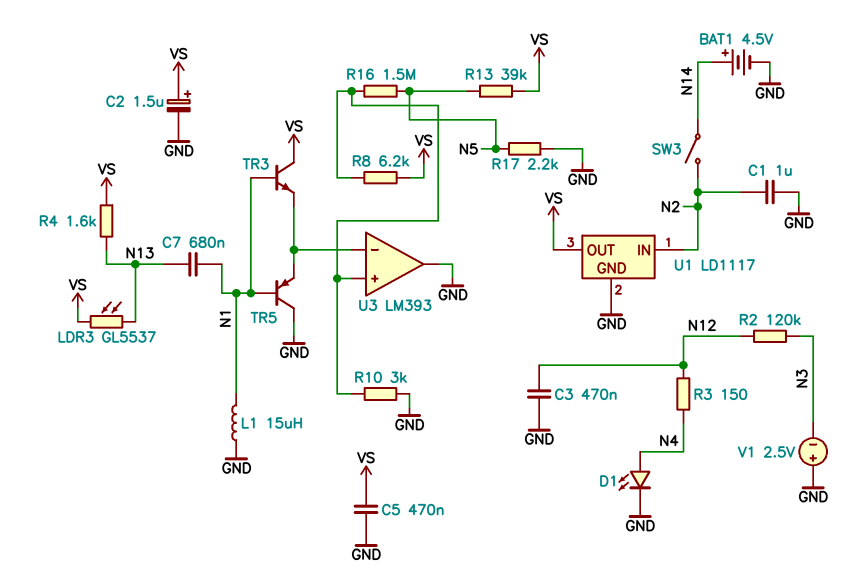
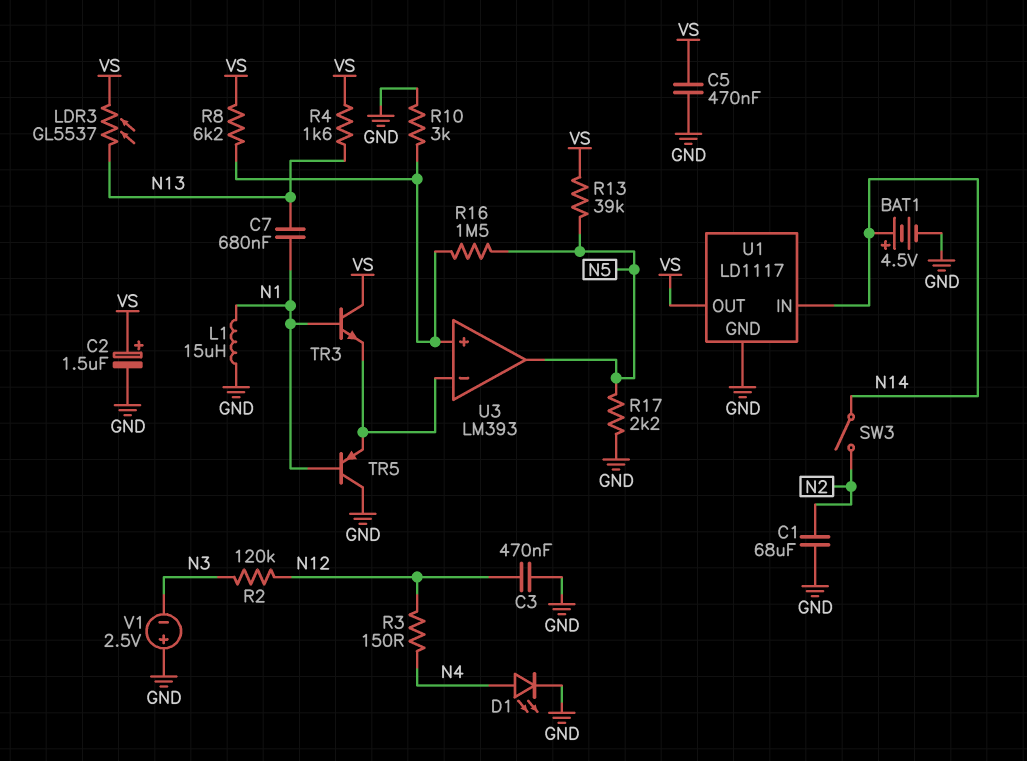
C1: 1uF (GND, N2) -> 68uF (GND, N2)
U1 pin IN: N2 -> N14
U3 pin out: GND -> N5

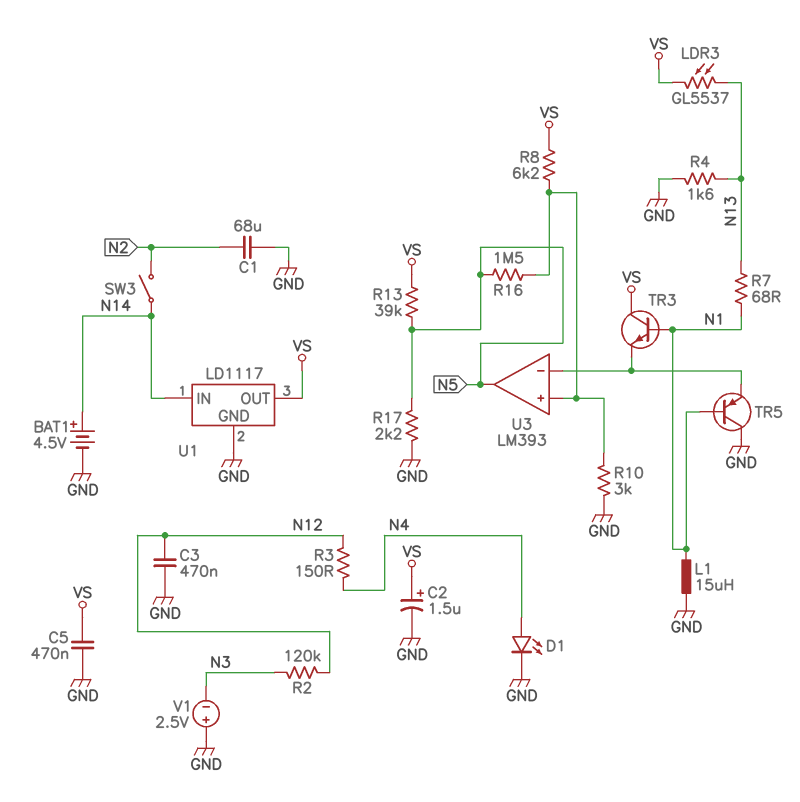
C7: 680nF (N1, N13) -> none
R4: 1.6k (N13, VS) -> 1.6k (GND, N13)
R7: none -> 68 (N1, N13)

